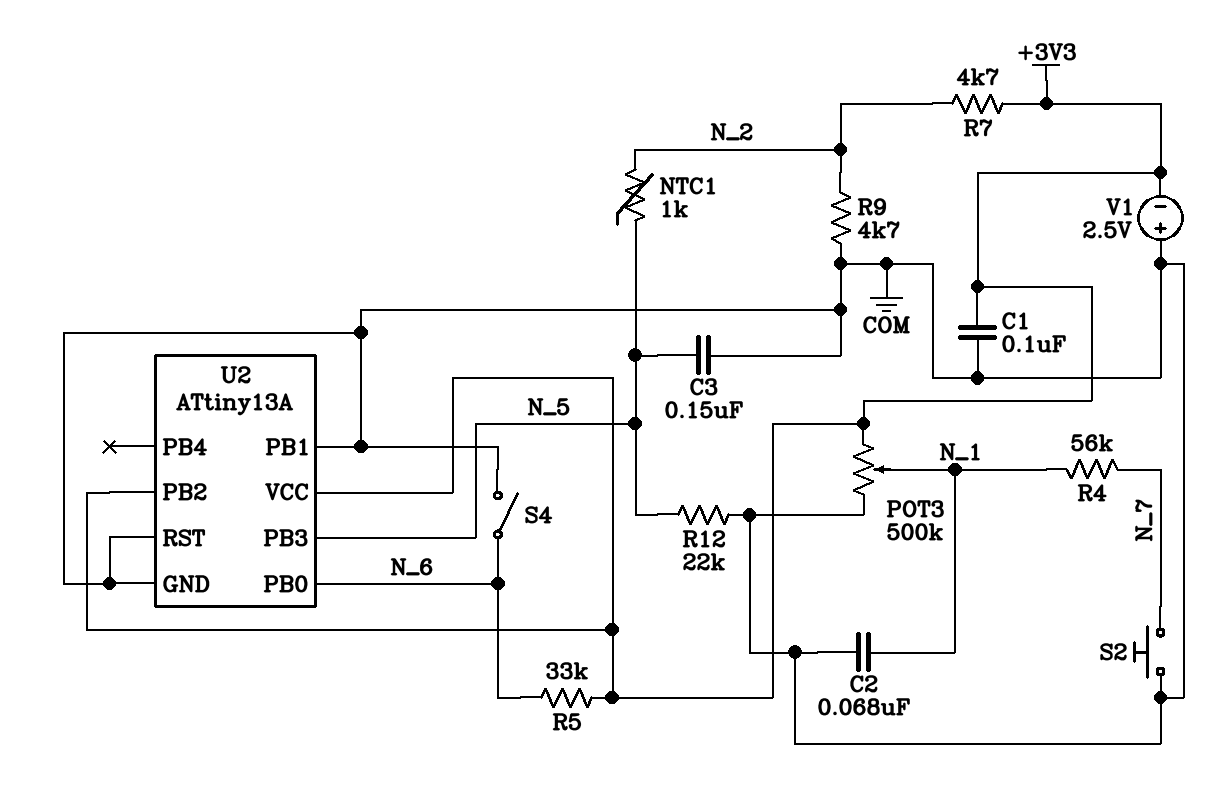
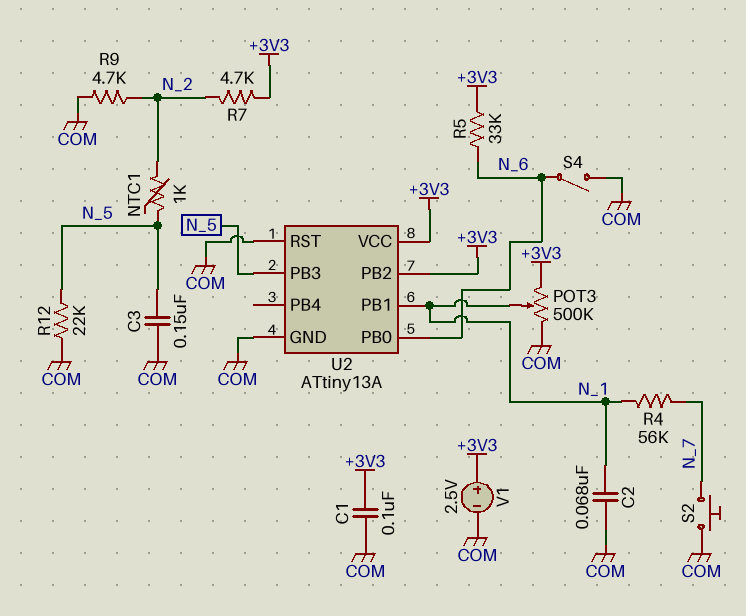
U2 pin PB1: COM -> N_1
V1: 2.5V (plus COM, minus +3V3) -> 2.5V (plus +3V3, minus COM)

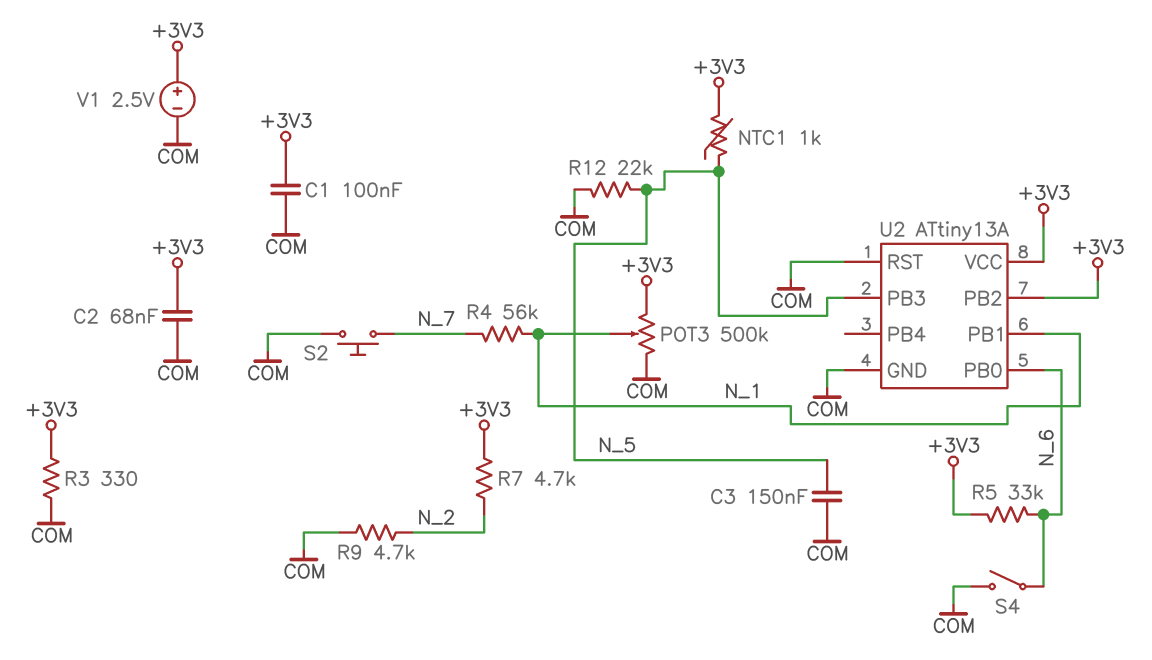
C2: 68nF (COM, N_1) -> 68nF (+3V3, COM)
NTC1: 1k (N_2, N_5) -> 1k (+3V3, N_5)
R3: none -> 330 (+3V3, COM)

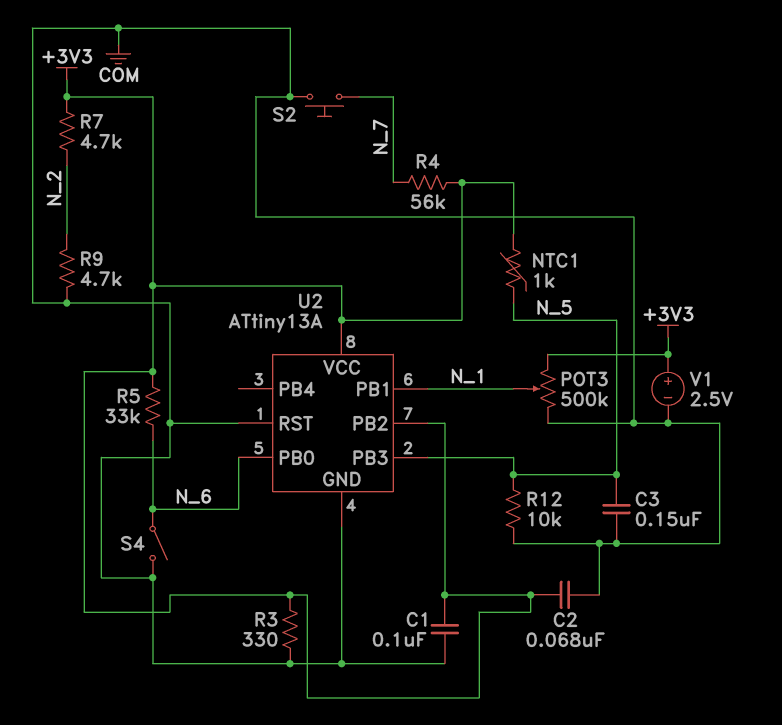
R4: 56k (N_1, N_7) -> 56k (+3V3, N_7)
R12: 22k (COM, N_5) -> 10k (COM, N_5)

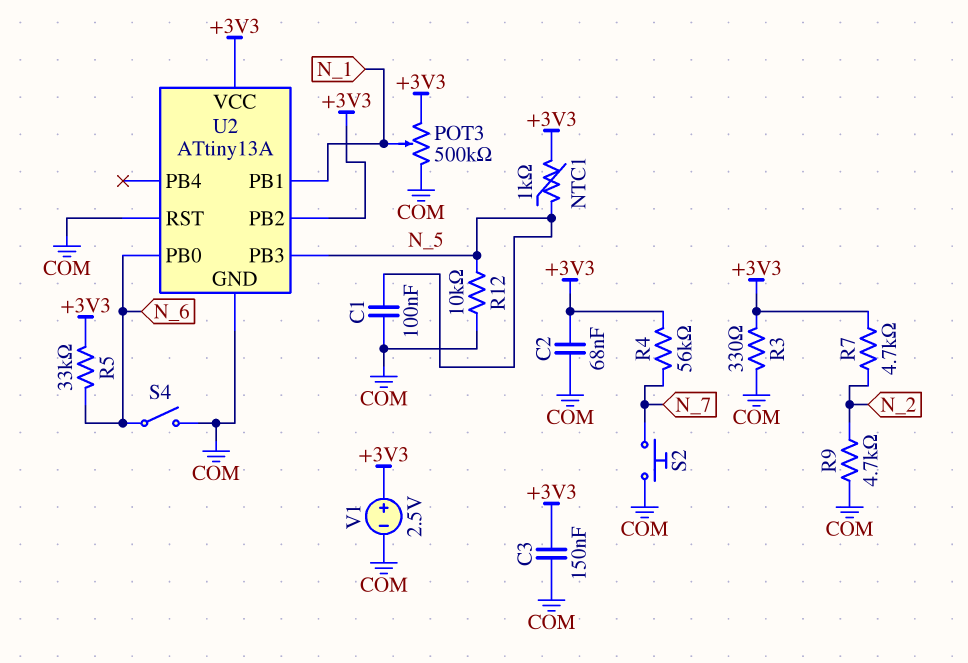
C1: 100nF (+3V3, COM) -> 100nF (COM, N_5)
C3: 150nF (COM, N_5) -> 150nF (+3V3, COM)

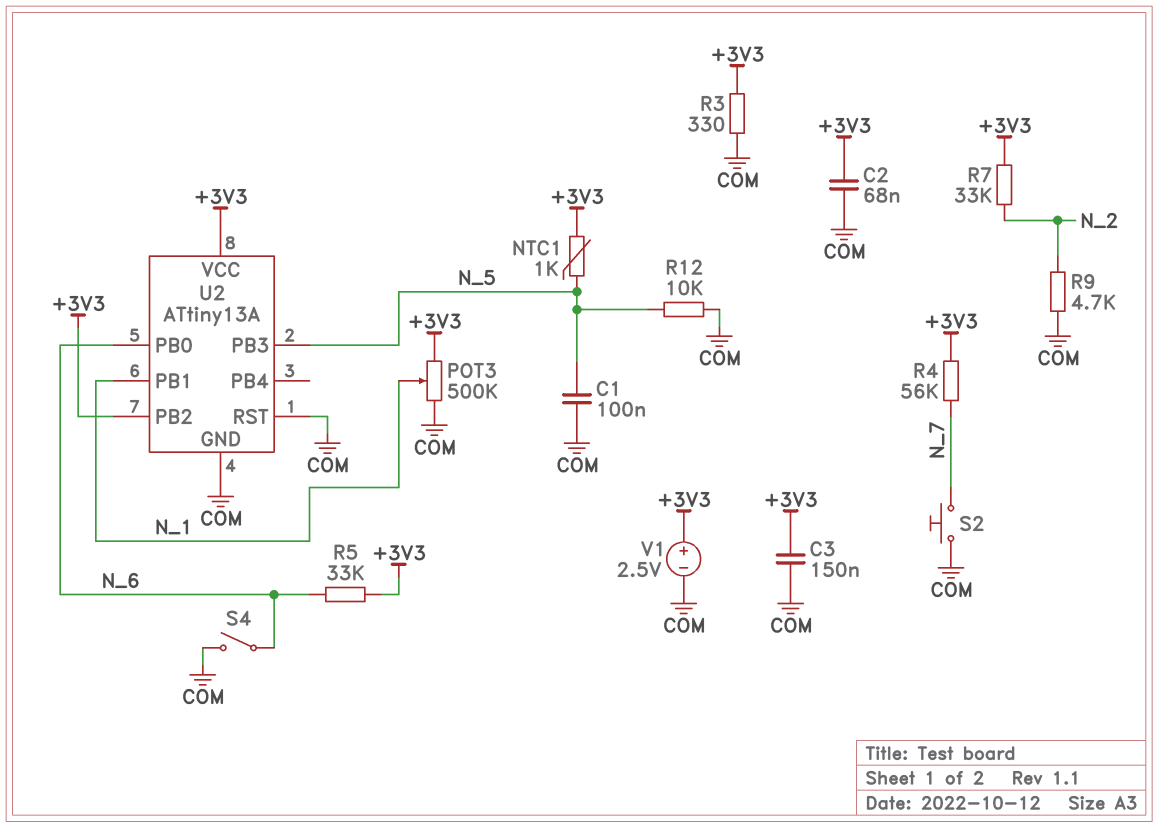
R7: 4.7k (+3V3, N_2) -> 33k (+3V3, N_2)

